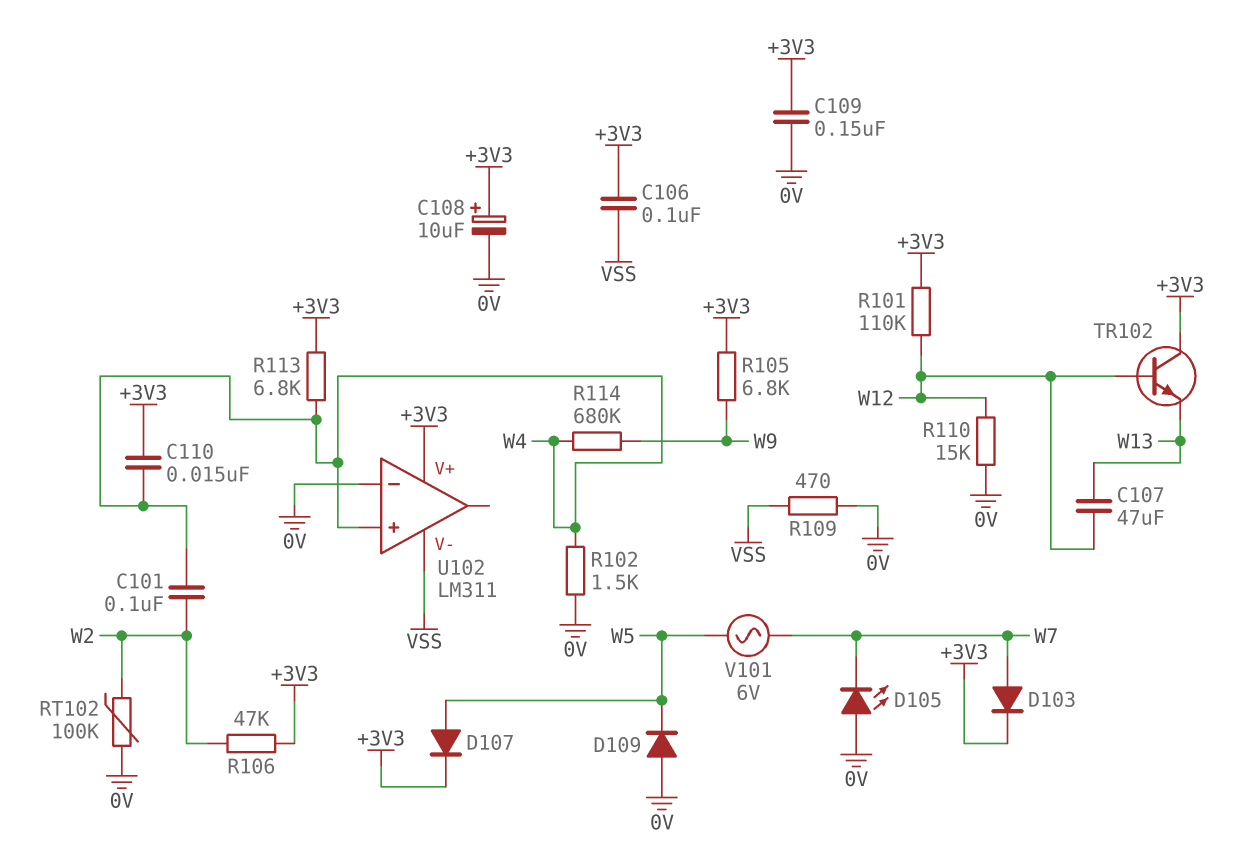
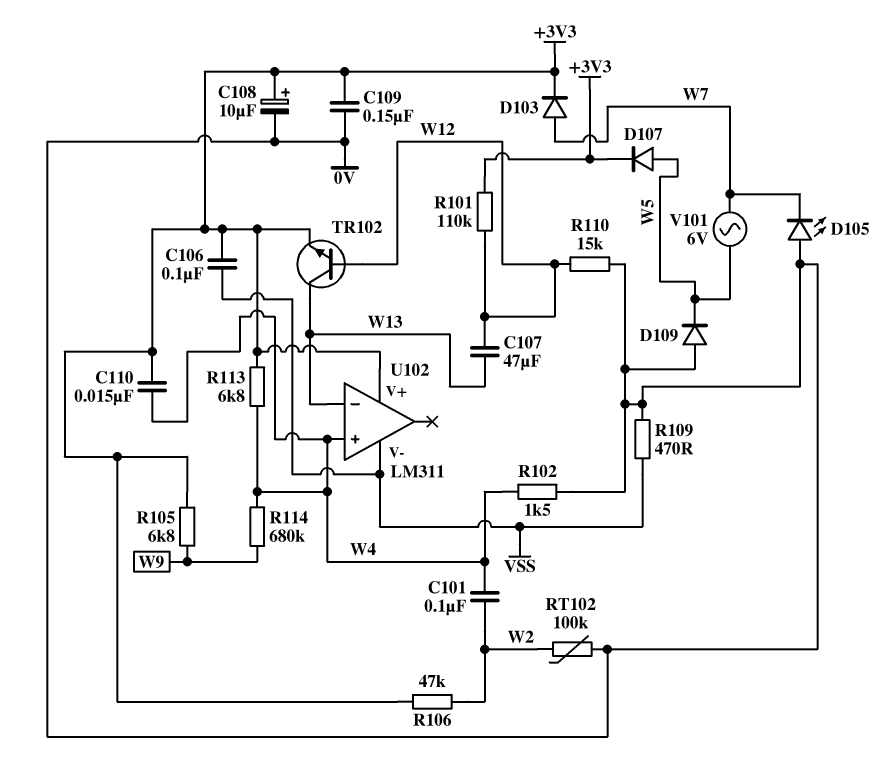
TR102: NPN (B W12, C +3V3, E W13) -> NPN (B W12, C W13, E +3V3)
U102 pin in-: 0V -> W13

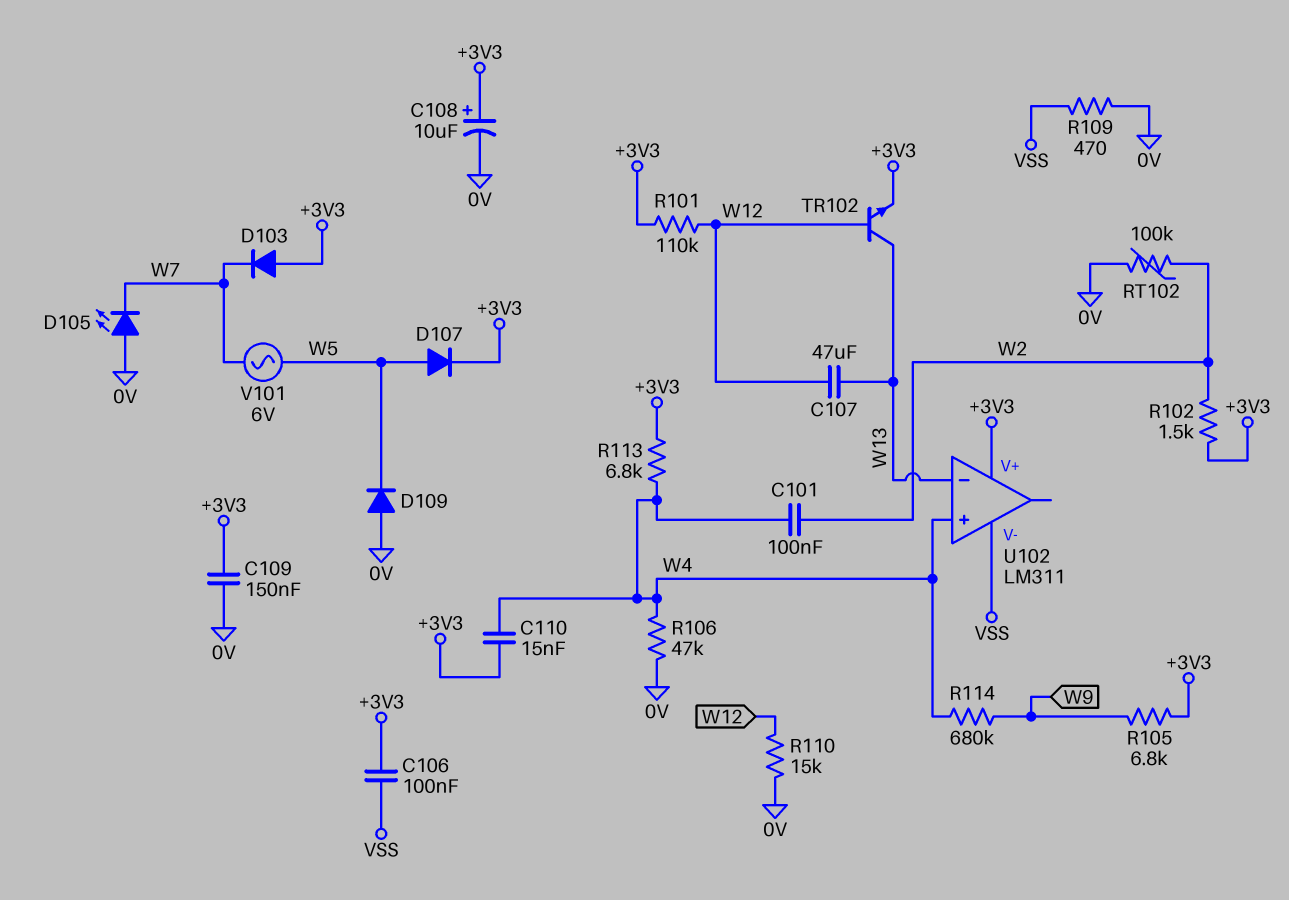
D103: diode (A W7, K +3V3) -> diode (A +3V3, K W7)
R102: 1.5k (0V, W4) -> 1.5k (+3V3, W2)
R106: 47k (+3V3, W2) -> 47k (0V, W4)

